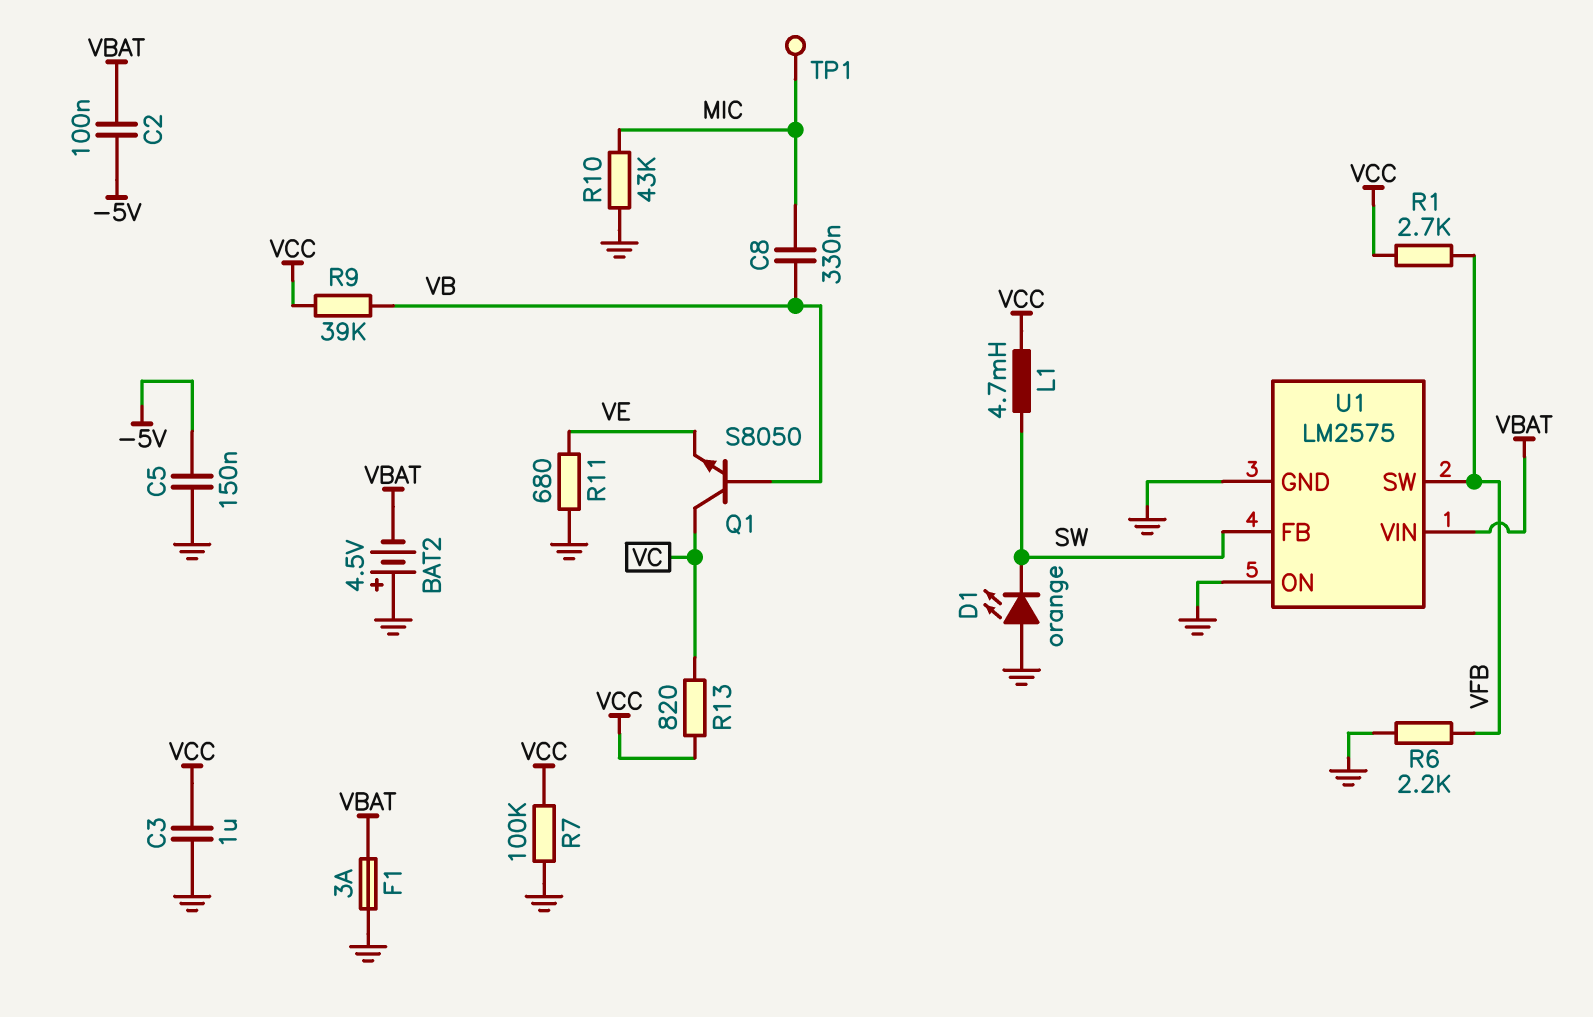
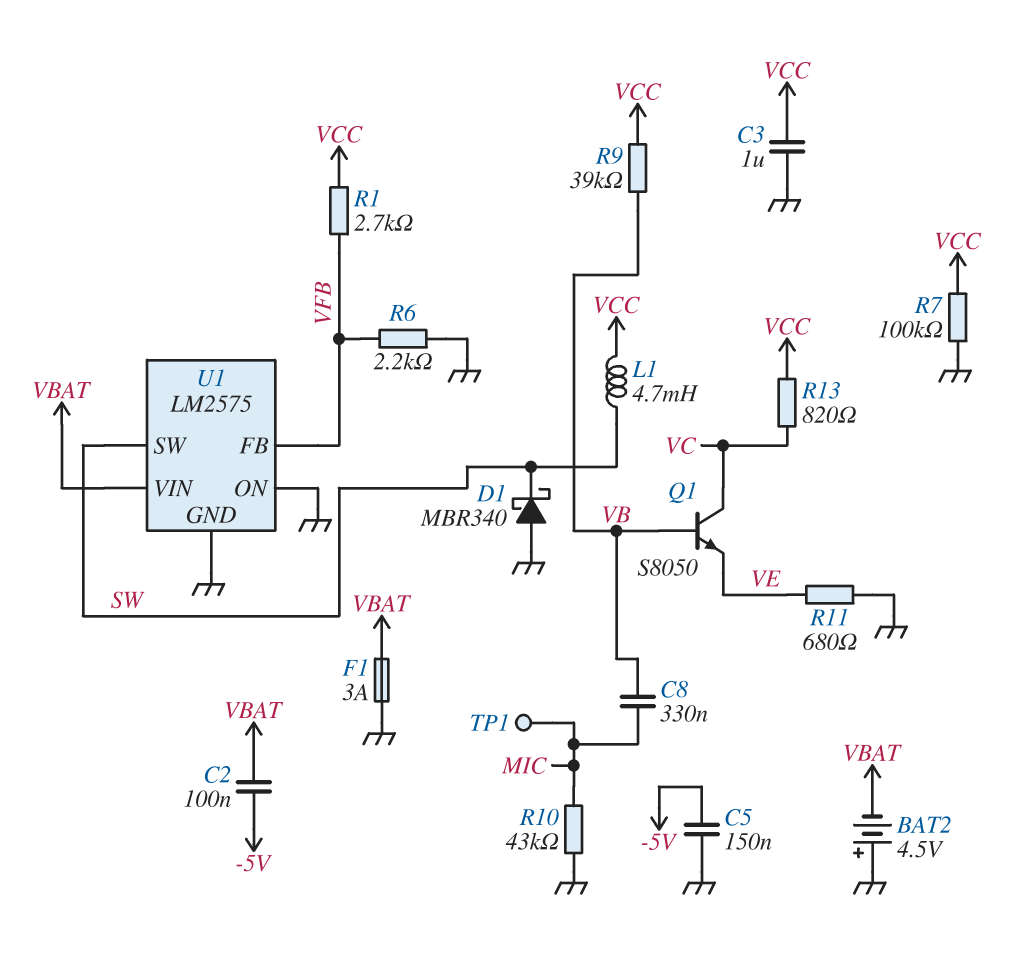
D1: LED orange (A GND, K SW) -> schottky MBR340 (A GND, K SW)
U1 pin FB: SW -> VFB
U1 pin SW: VFB -> SW

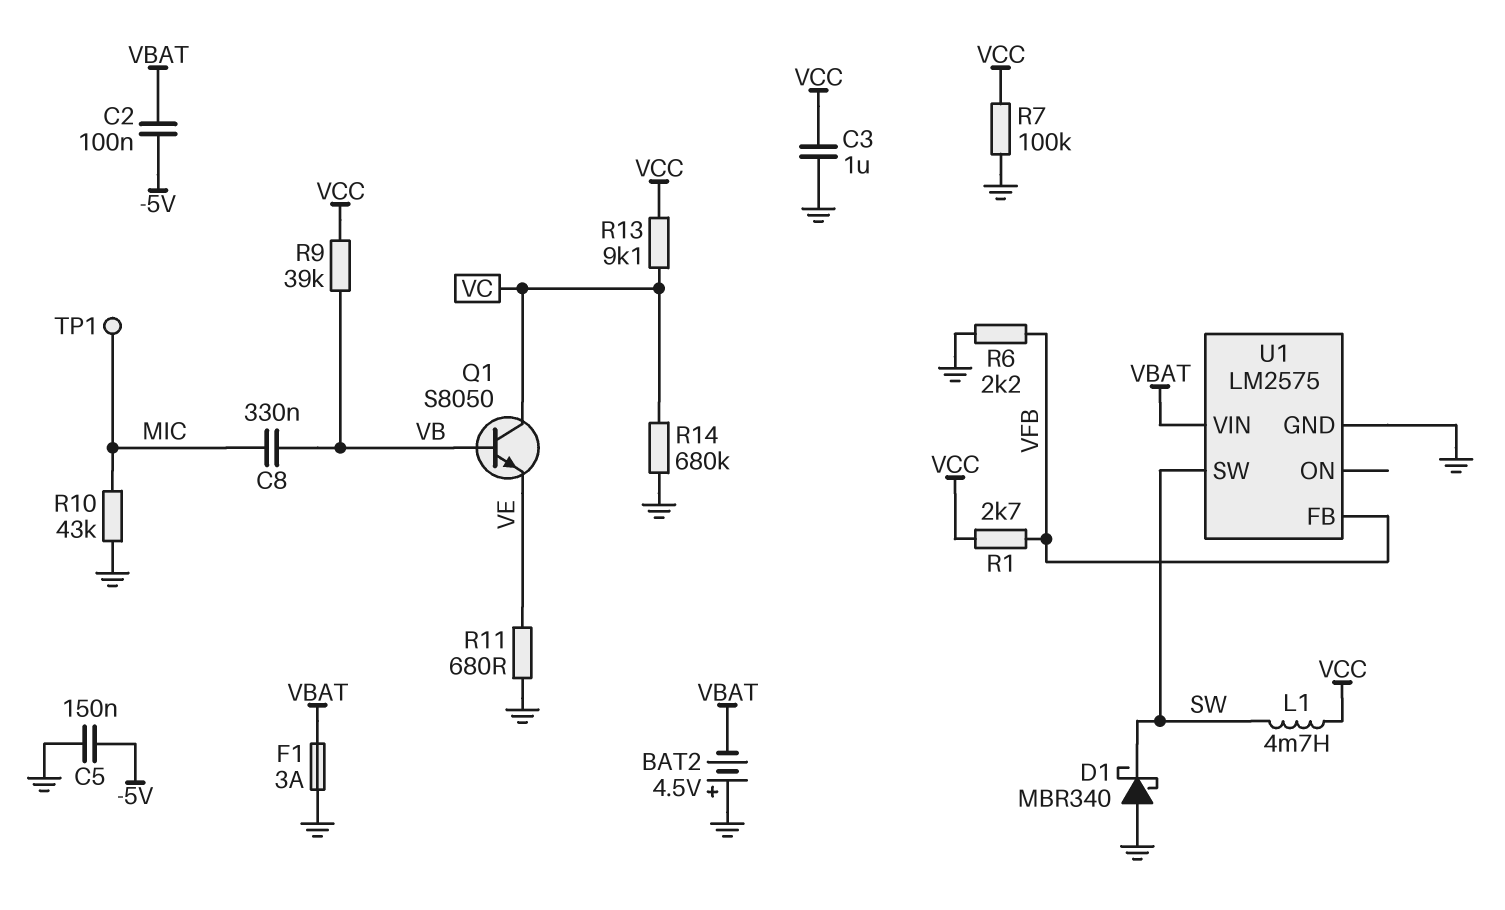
R13: 820 (VC, VCC) -> 9.1k (VC, VCC)
R14: none -> 680k (GND, VC)
U1 pin ON: GND -> none

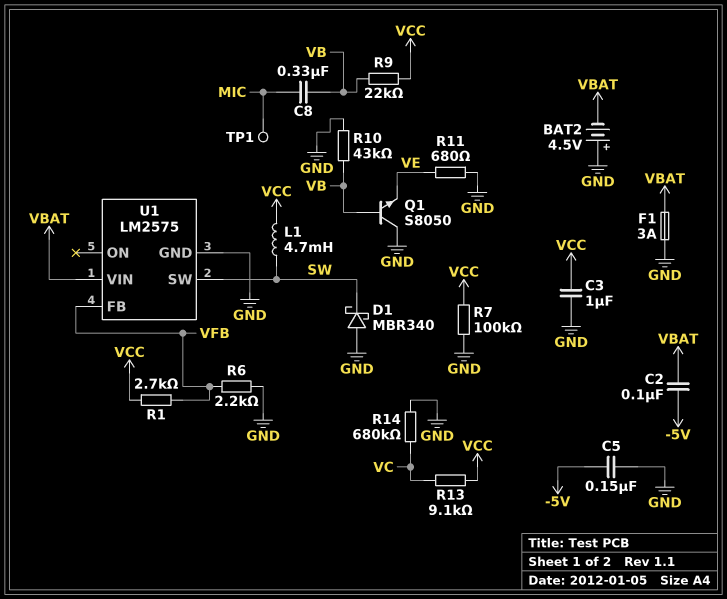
Q1: NPN S8050 (B VB, C VC, E VE) -> NPN S8050 (B VB, C GND, E VE)
R9: 39k (VB, VCC) -> 22k (VB, VCC)
R10: 43k (GND, MIC) -> 43k (GND, VB)

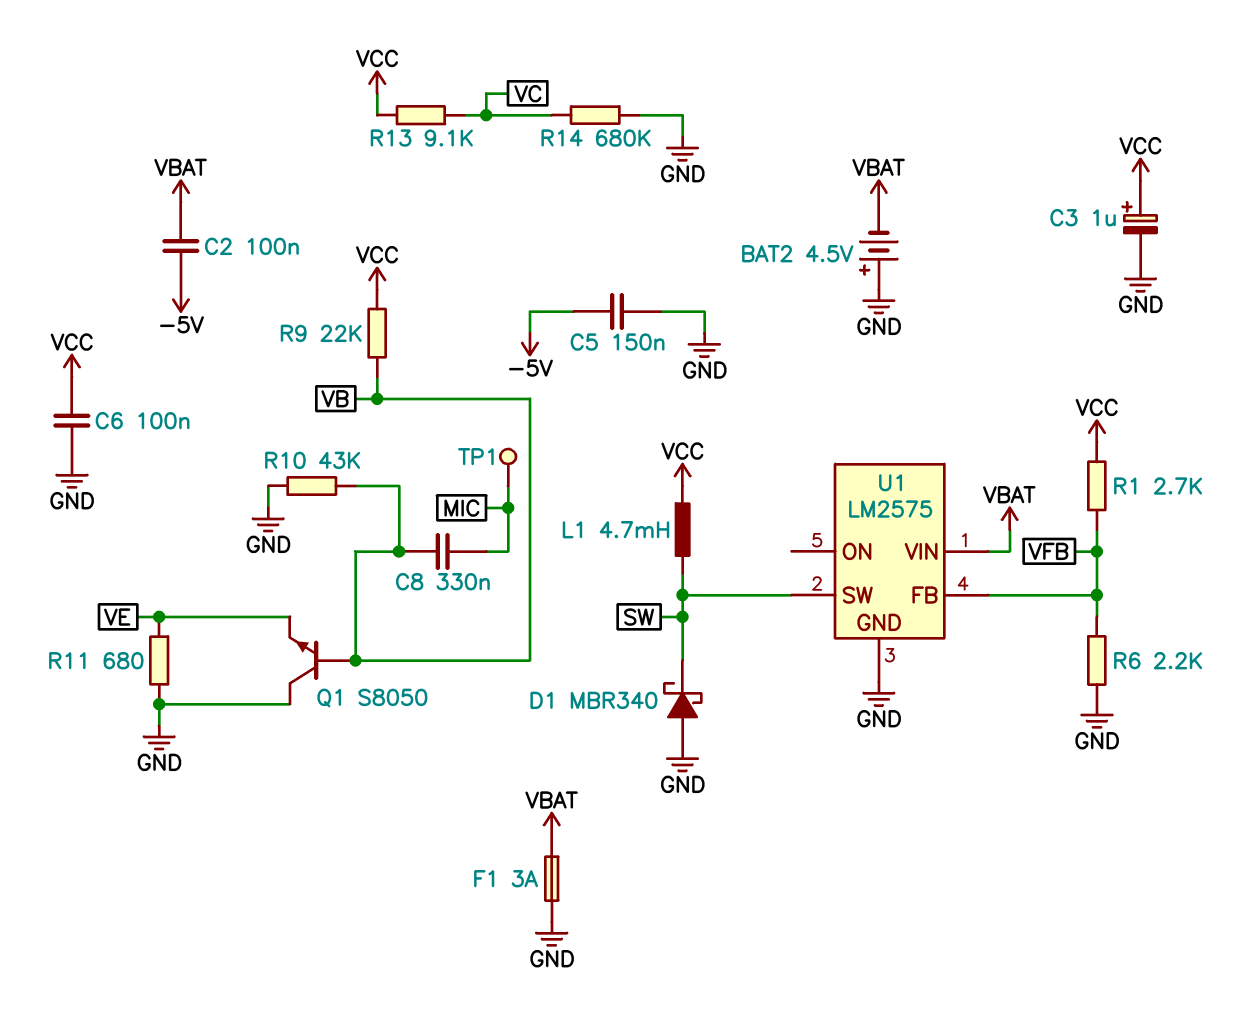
C3: 1uF (GND, VCC) -> 1uF (plus VCC, minus GND)
C6: none -> 100nF (GND, VCC)
R7: 100k (GND, VCC) -> none

